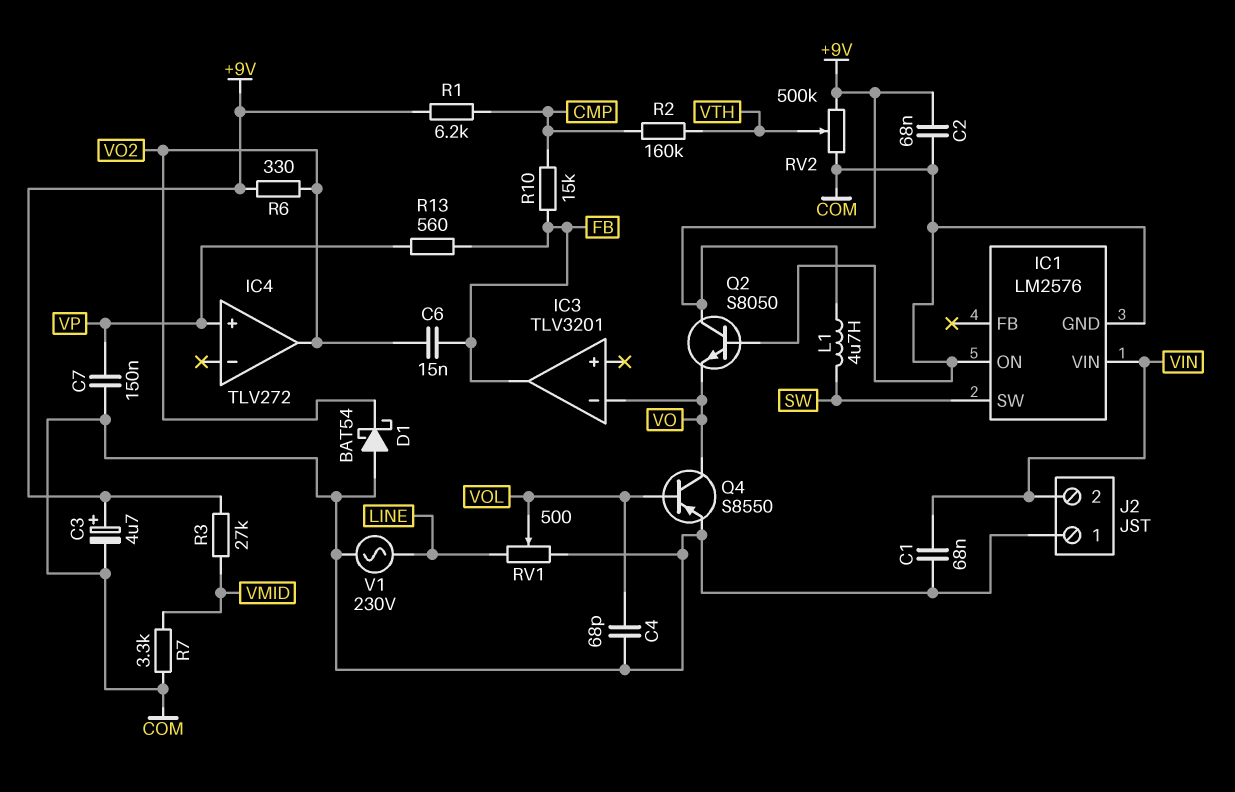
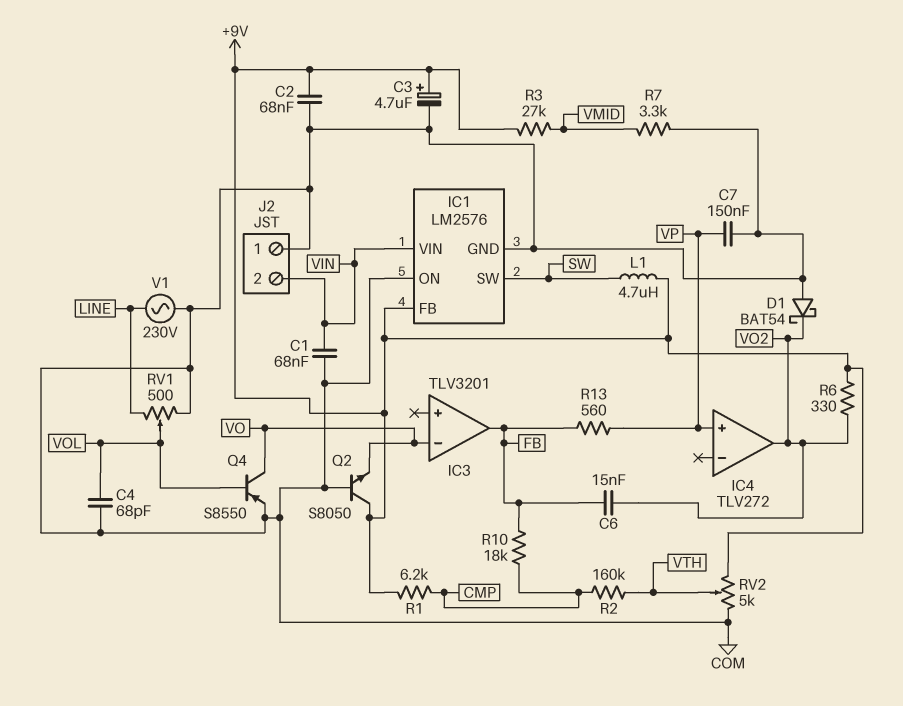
IC1 pin FB: none -> +9V
R10: 15k (CMP, FB) -> 18k (CMP, FB)
RV2: 500k (+9V, COM, wiper VTH) -> 5k (+9V, COM, wiper VTH)

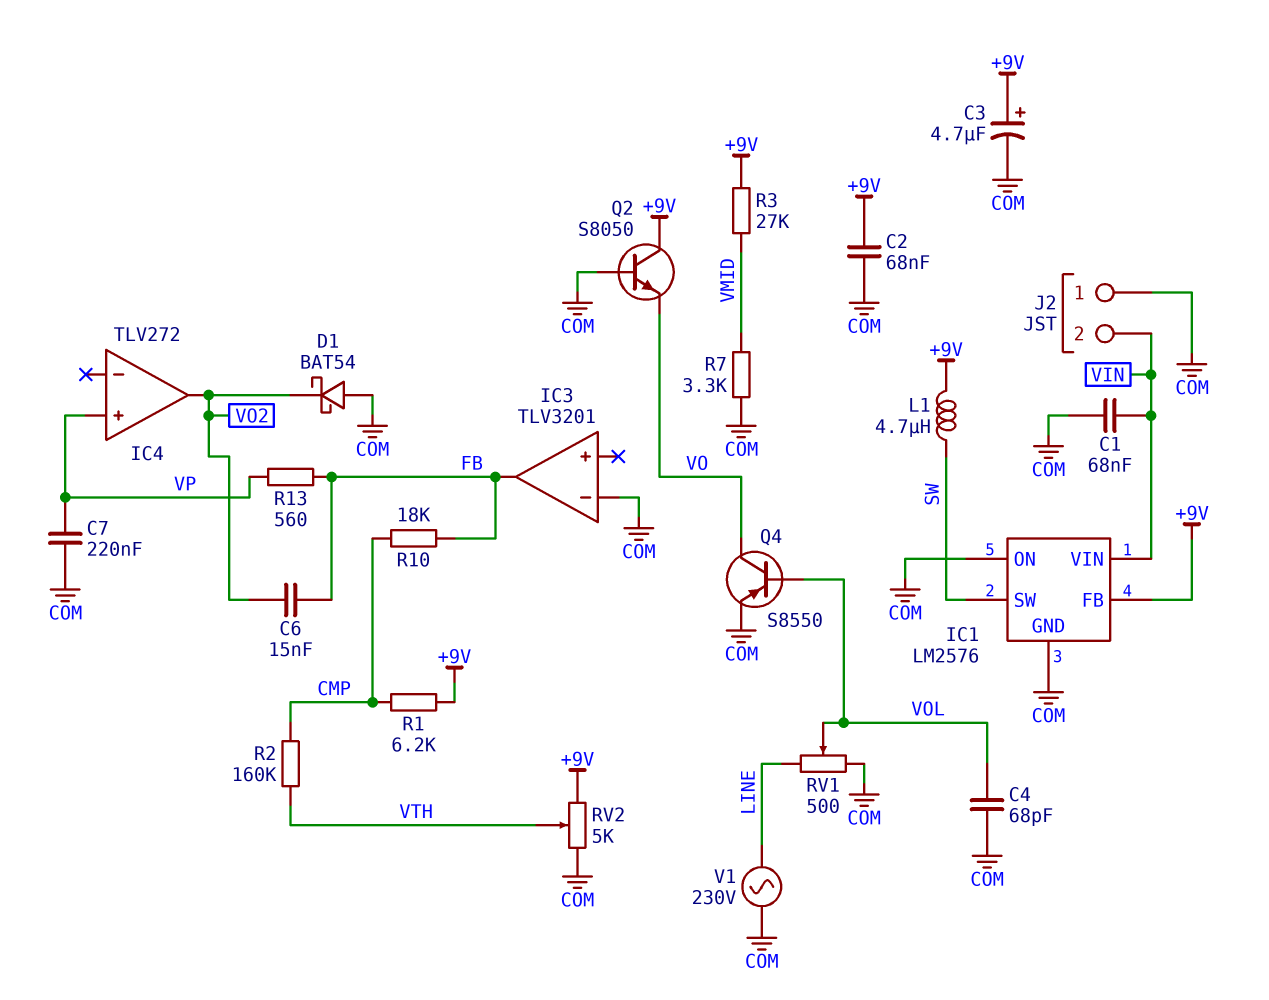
C7: 150nF (COM, VP) -> 220nF (COM, VP)
IC3 pin in-: VO -> COM
R6: 330 (+9V, VO2) -> none

